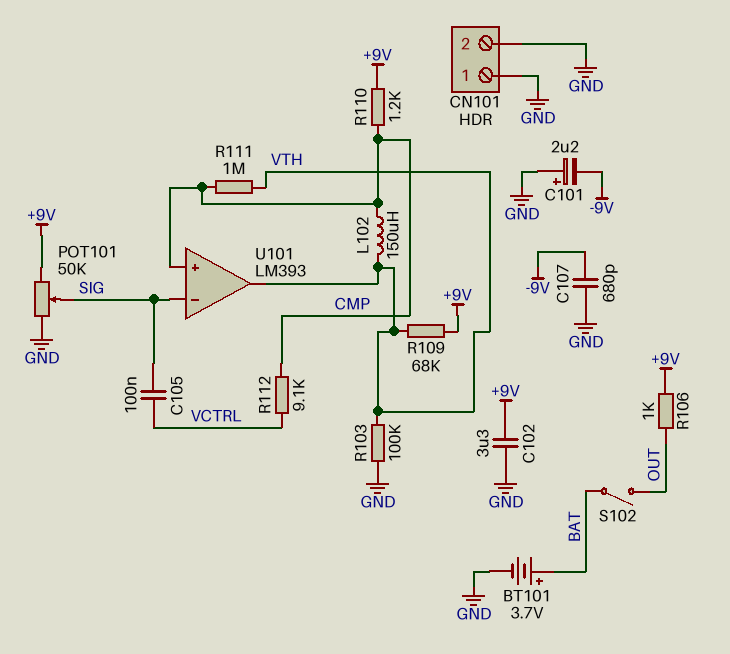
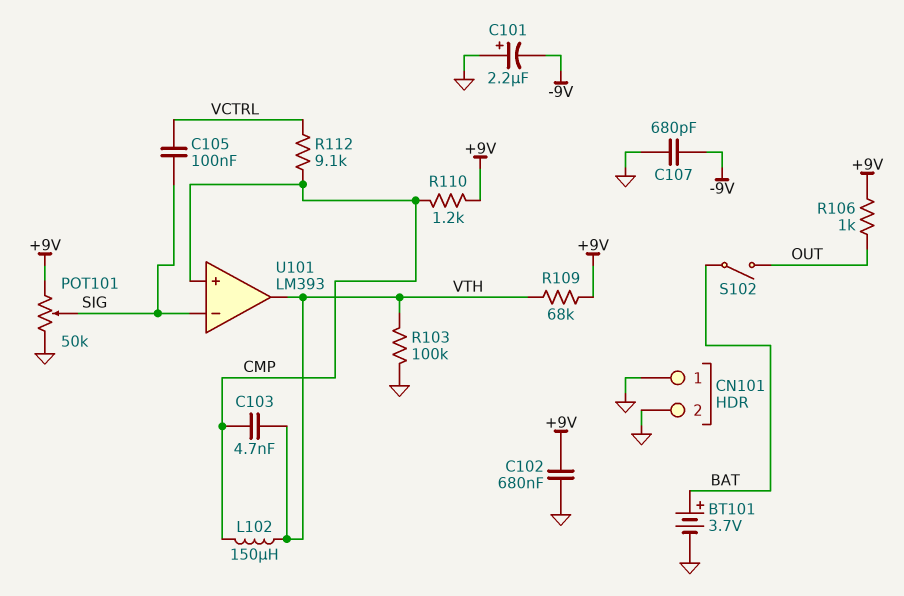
C102: 3.3uF (+9V, GND) -> 680nF (+9V, GND)
C103: none -> 4.7nF (CMP, VTH)
R111: 1M (CMP, VTH) -> none

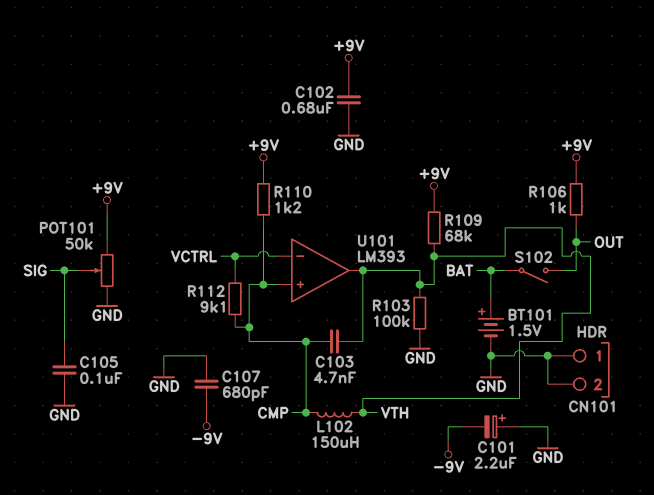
BT101: 3.7V (plus BAT, minus GND) -> 1.5V (plus BAT, minus GND)
C105: 100nF (SIG, VCTRL) -> 100nF (GND, SIG)
U101 pin in-: SIG -> VCTRL

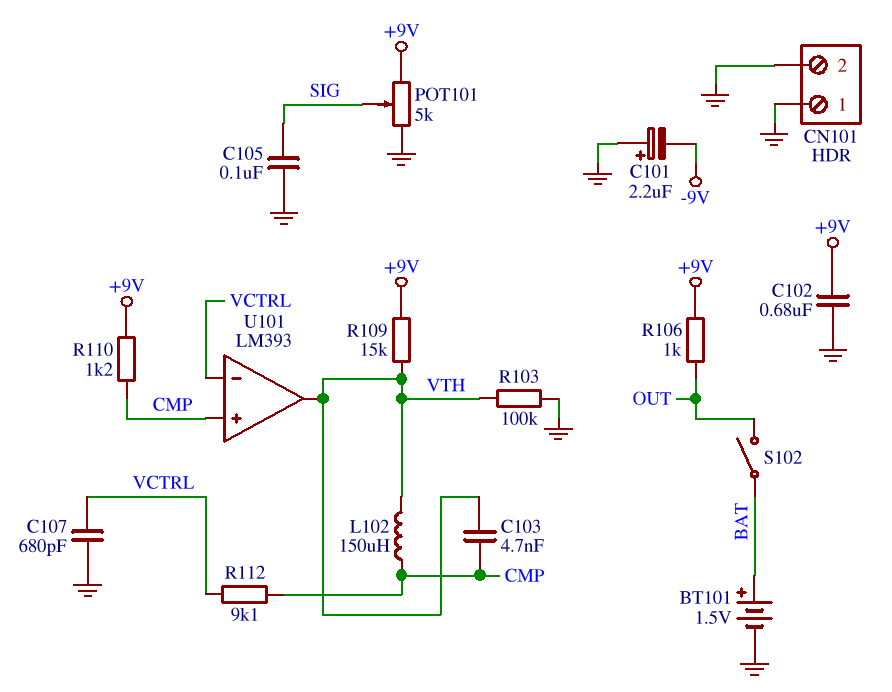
C107: 680pF (-9V, GND) -> 680pF (GND, VCTRL)
POT101: 50k (+9V, GND, wiper SIG) -> 5k (+9V, GND, wiper SIG)
R109: 68k (+9V, VTH) -> 15k (+9V, VTH)

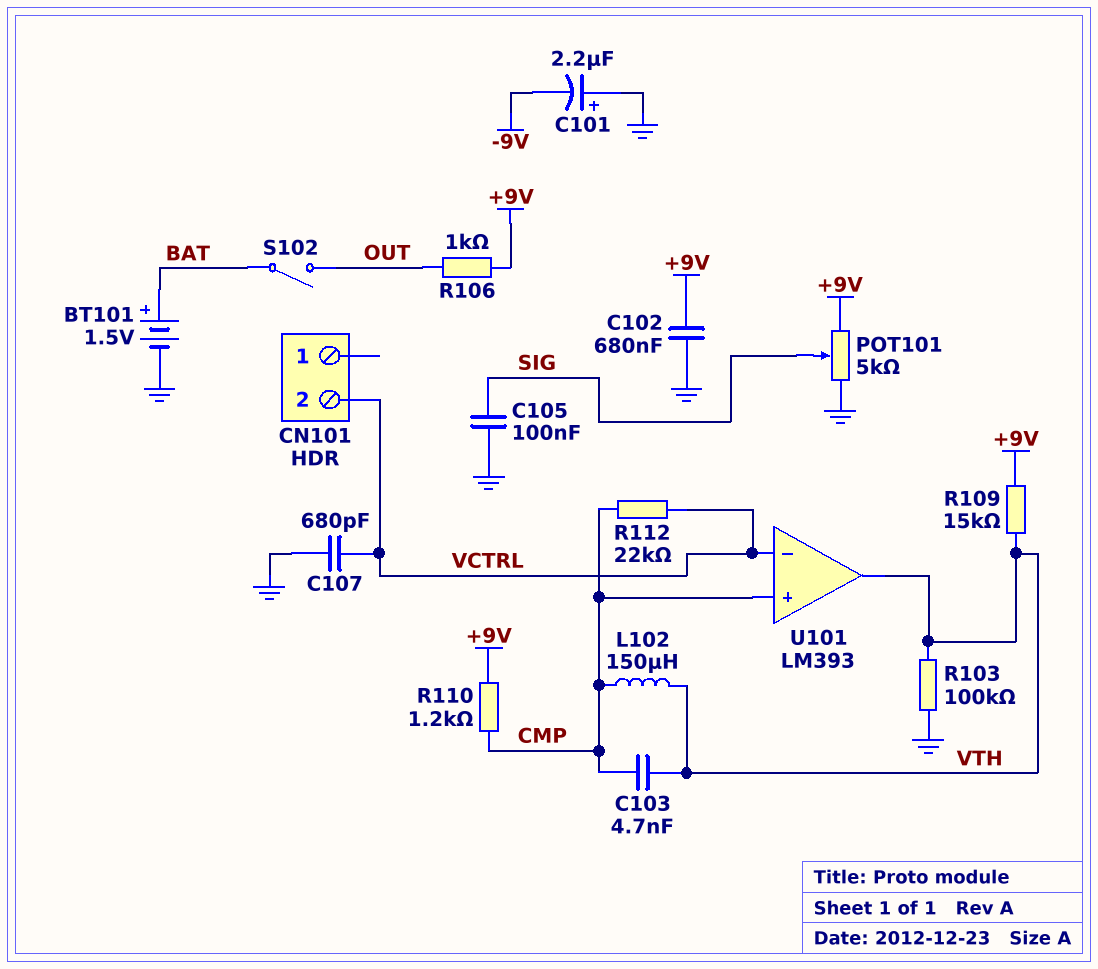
CN101 pin 1: GND -> none
CN101 pin 2: GND -> VCTRL
R112: 9.1k (CMP, VCTRL) -> 22k (CMP, VCTRL)

